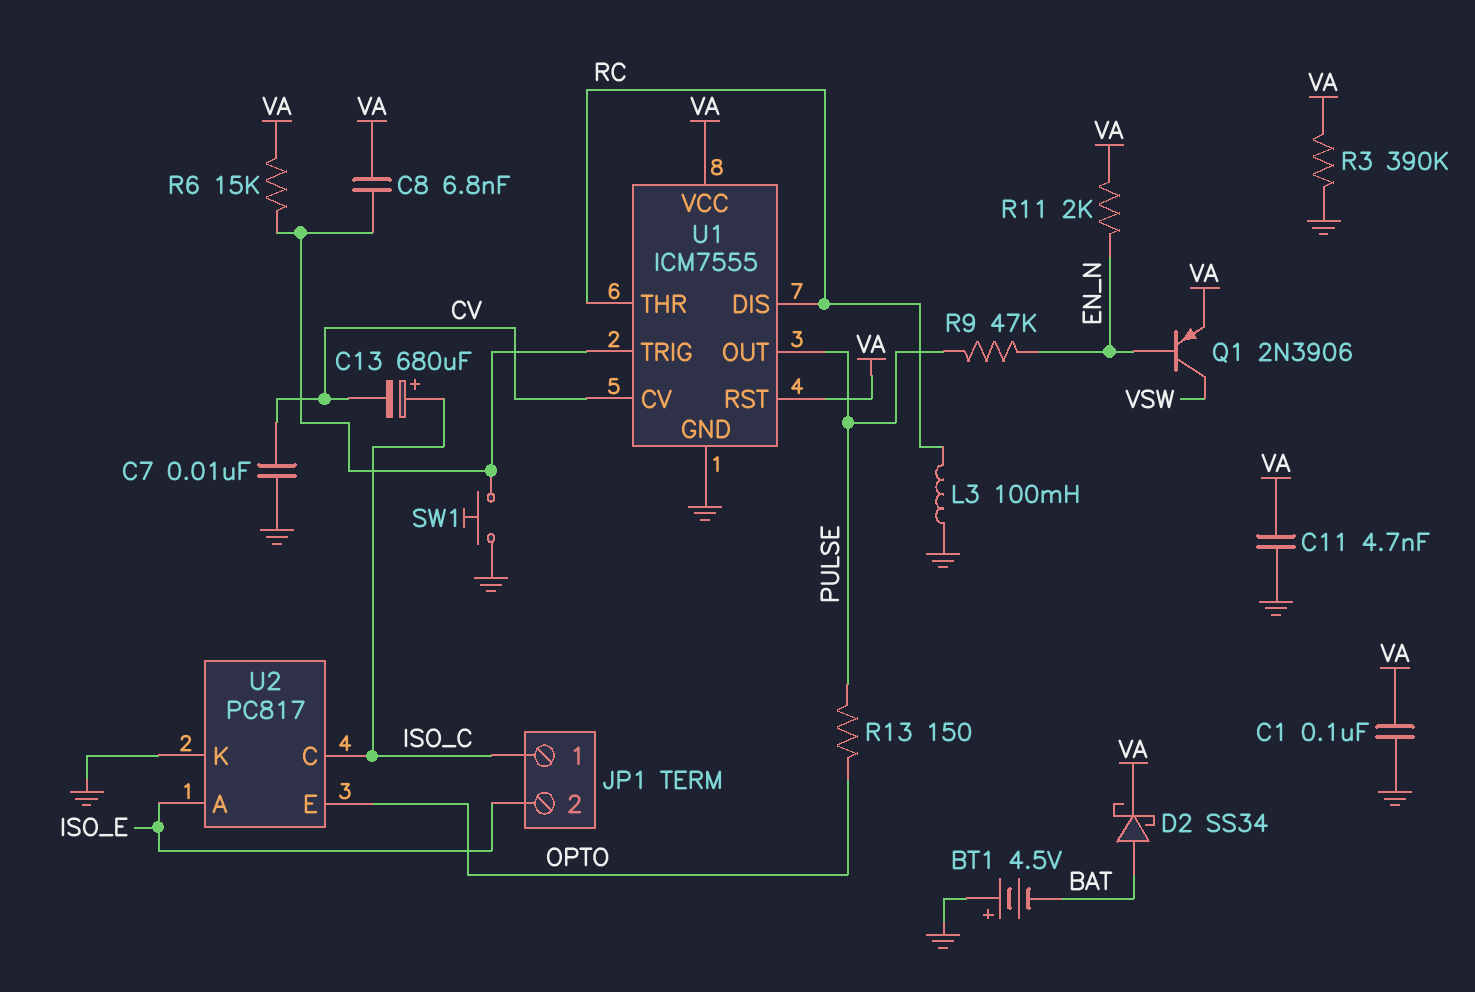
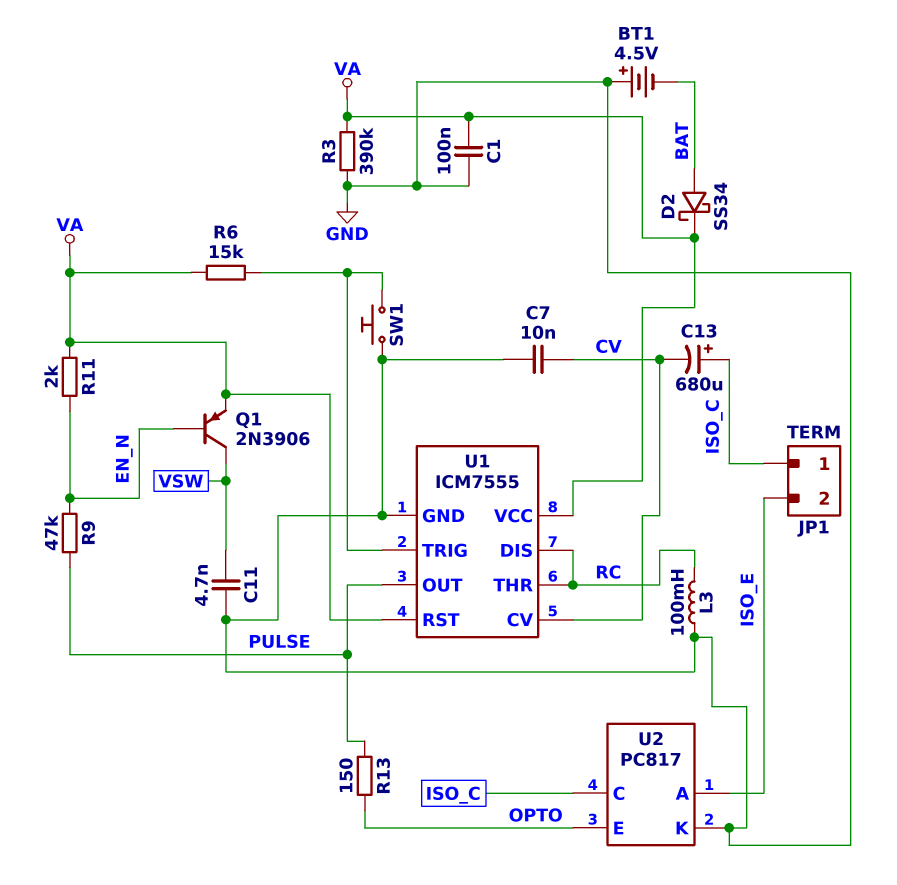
C8: 6.8nF (U1/TRIG, VA) -> none
C11: 4.7nF (GND, VA) -> 4.7nF (GND, VSW)

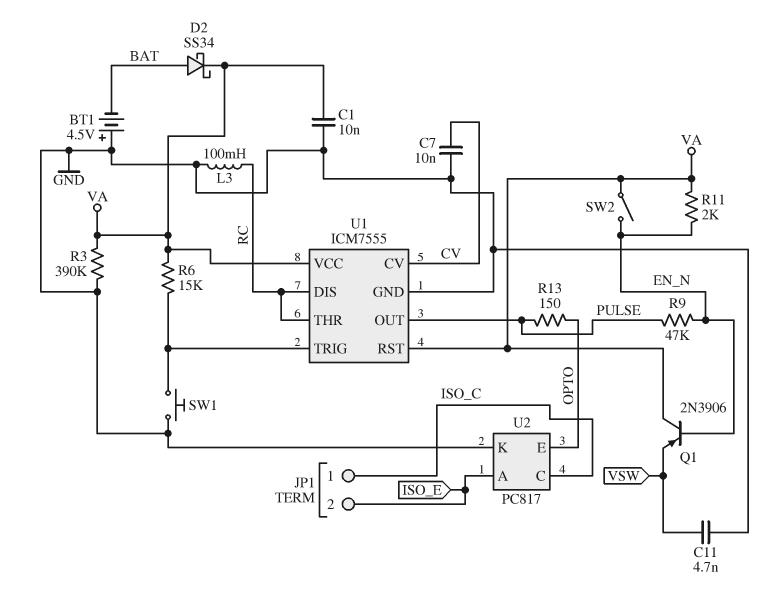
C1: 100nF (GND, VA) -> 10nF (GND, VA)
C13: 680uF (plus ISO_C, minus CV) -> none
Q1: PNP 2N3906 (B EN_N, C VSW, E VA) -> PNP 2N3906 (B EN_N, C VA, E VSW)
SW2: none -> switch (EN_N, VA)

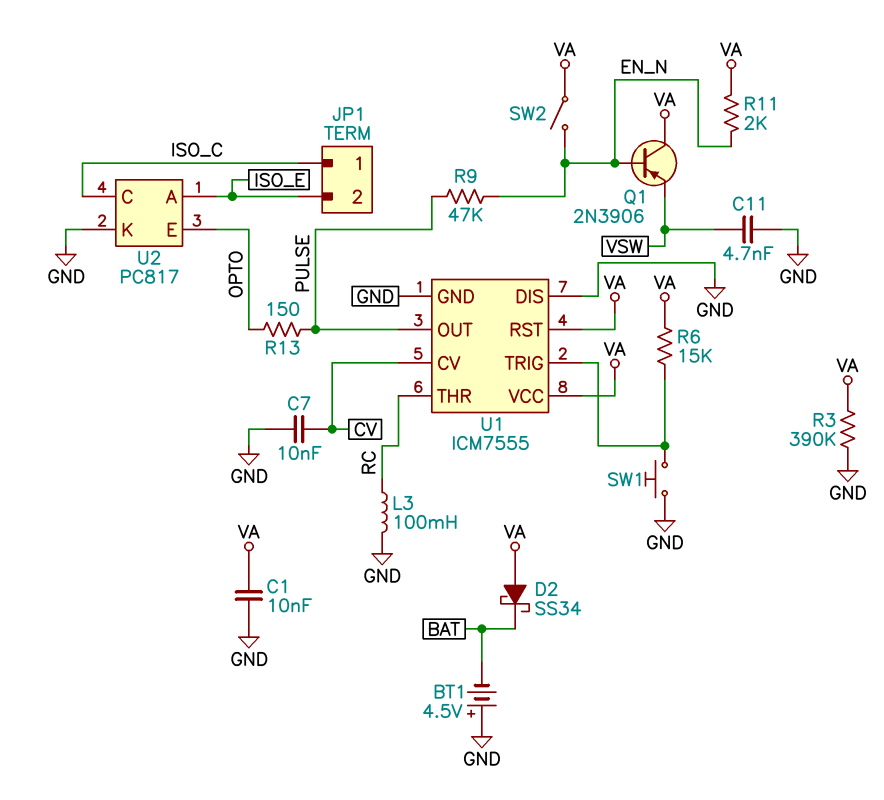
D2: schottky SS34 (A BAT, K VA) -> schottky SS34 (A VA, K BAT)
U1 pin DIS: RC -> GND

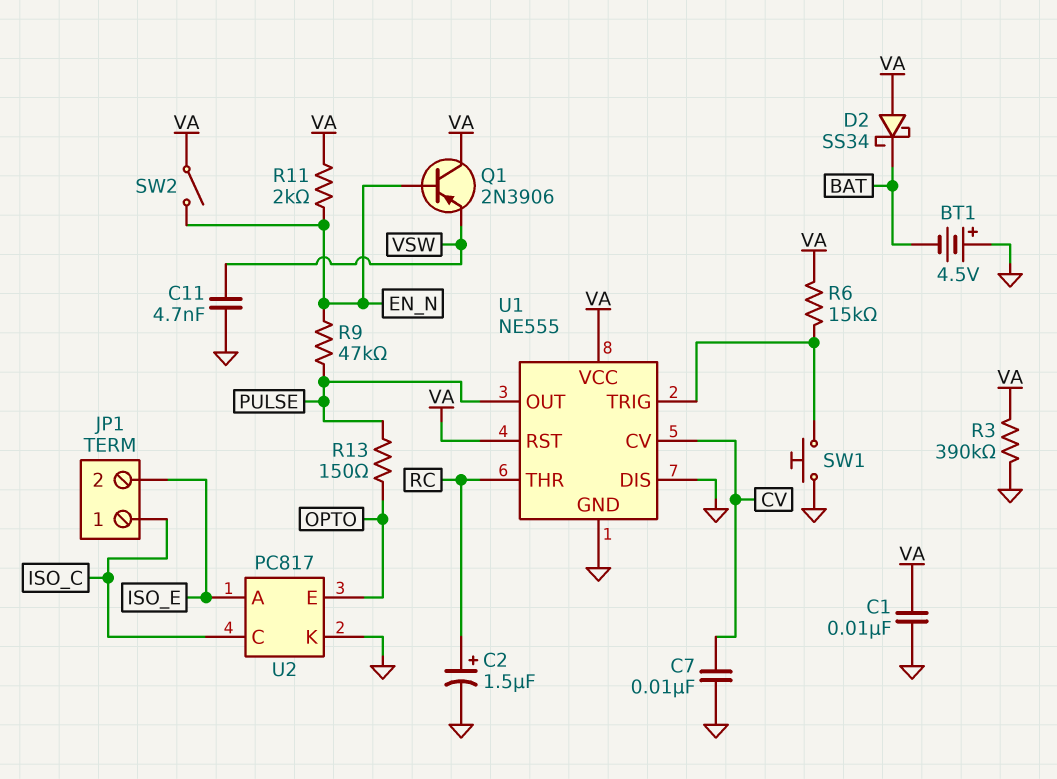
C2: none -> 1.5uF (plus RC, minus GND)
L3: 100mH (GND, RC) -> none
U1: ICM7555 -> NE555

